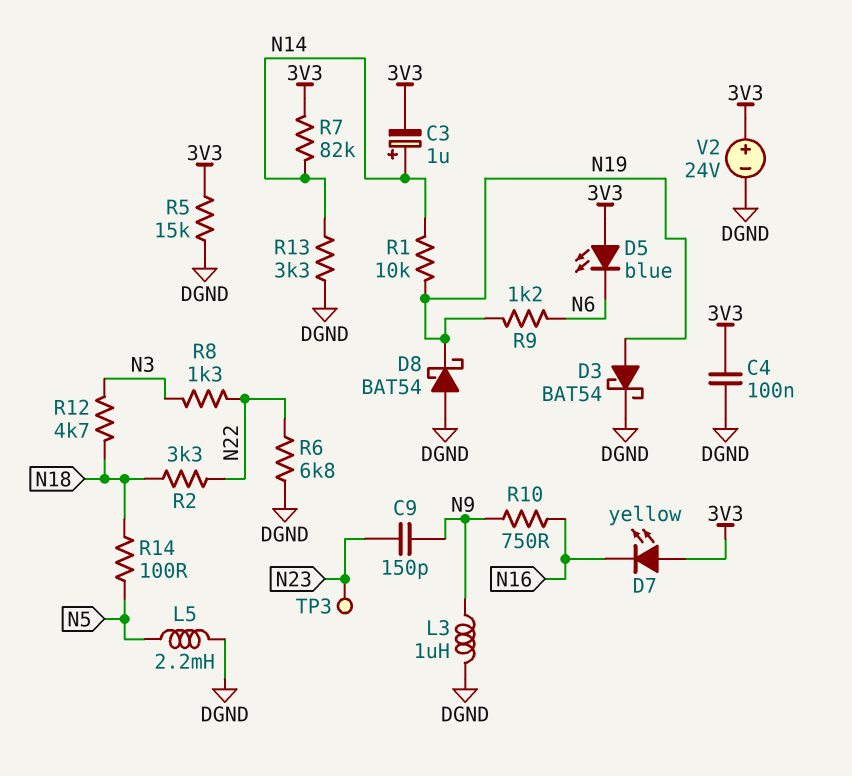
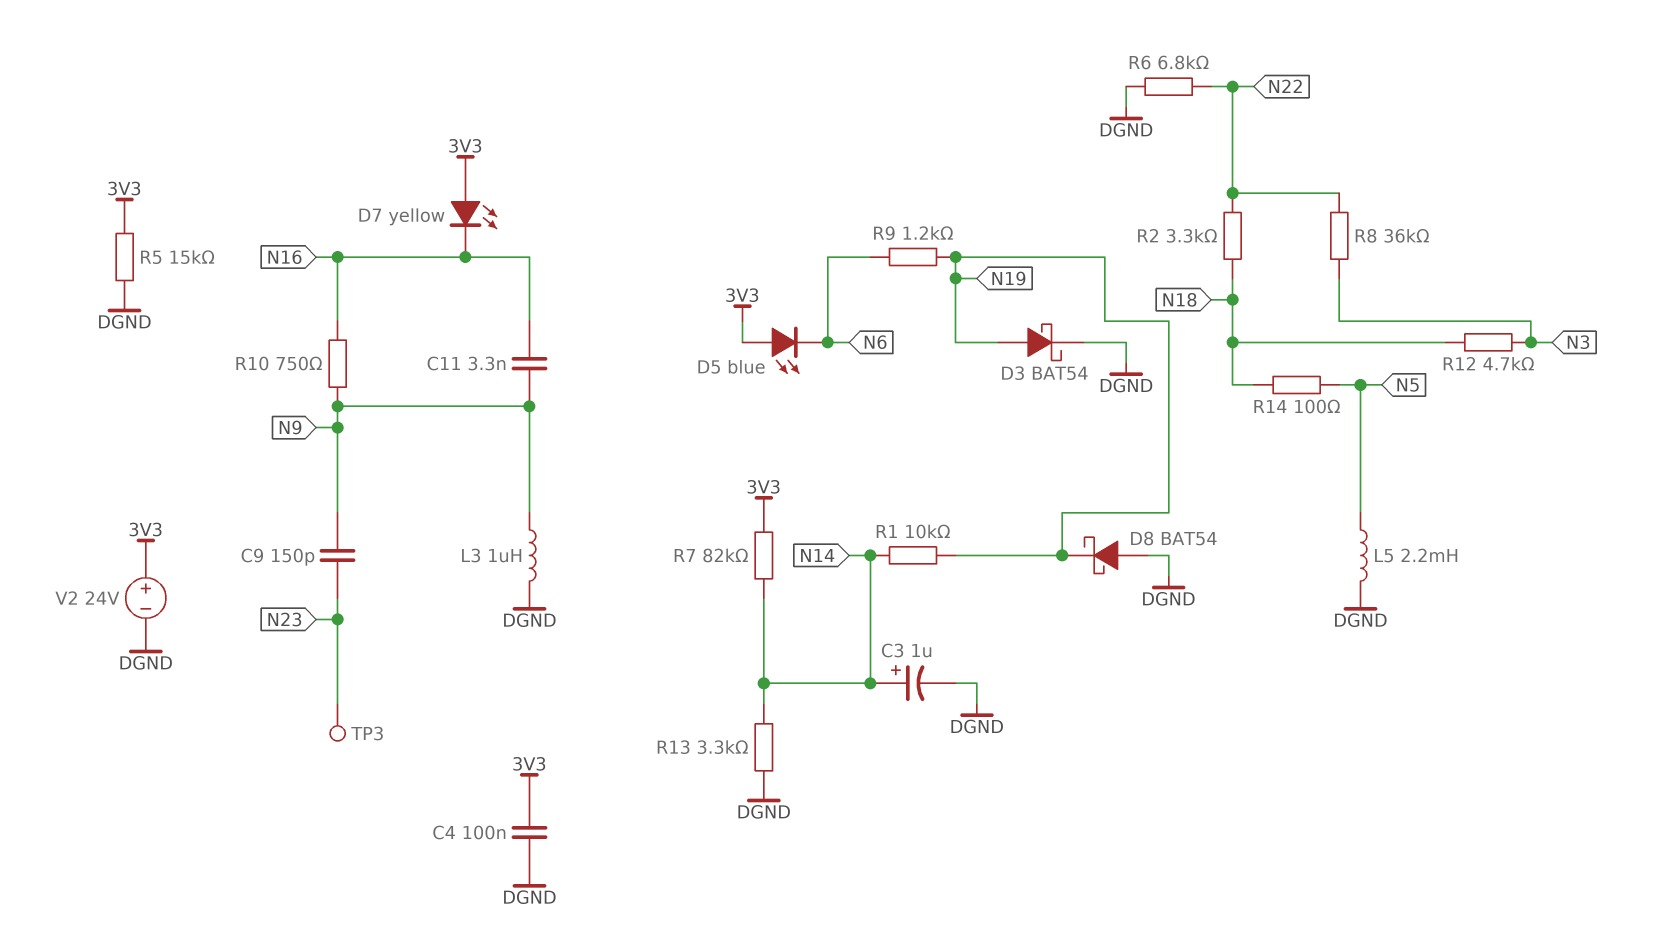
C3: 1uF (plus N14, minus 3V3) -> 1uF (plus N14, minus DGND)
C11: none -> 3.3nF (N9, N16)
R8: 1.3k (N3, N22) -> 36k (N3, N22)

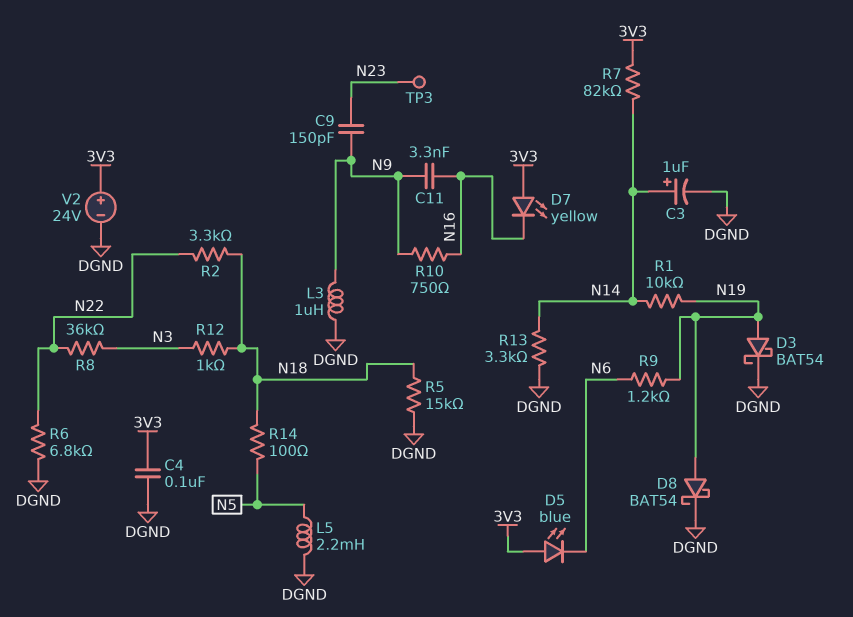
D8: schottky BAT54 (A DGND, K N19) -> schottky BAT54 (A N19, K DGND)
R5: 15k (3V3, DGND) -> 15k (DGND, N18)
R12: 4.7k (N3, N18) -> 1k (N3, N18)

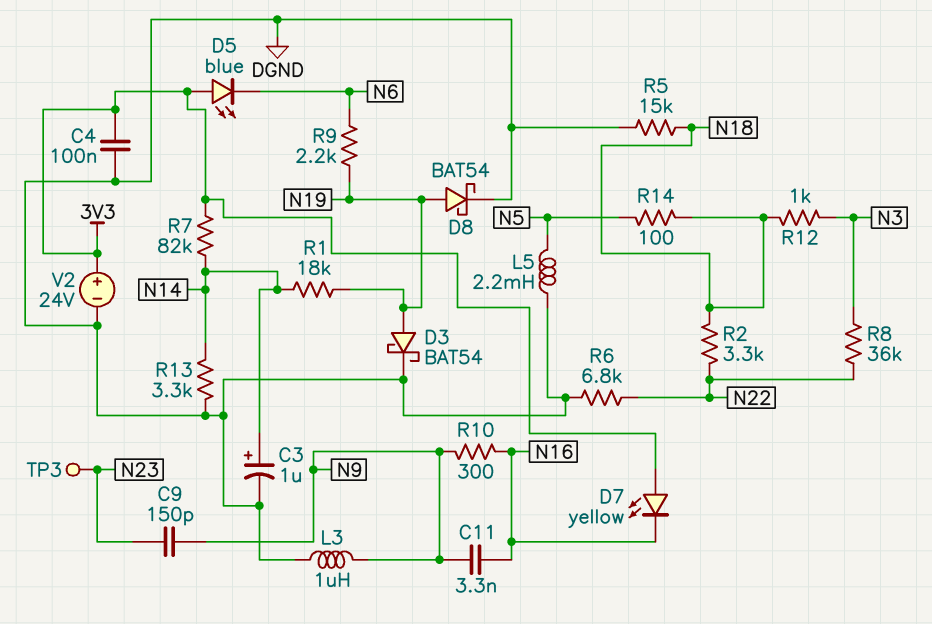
R1: 10k (N14, N19) -> 18k (N14, N19)
R9: 1.2k (N6, N19) -> 2.2k (N6, N19)
R10: 750 (N9, N16) -> 300 (N9, N16)

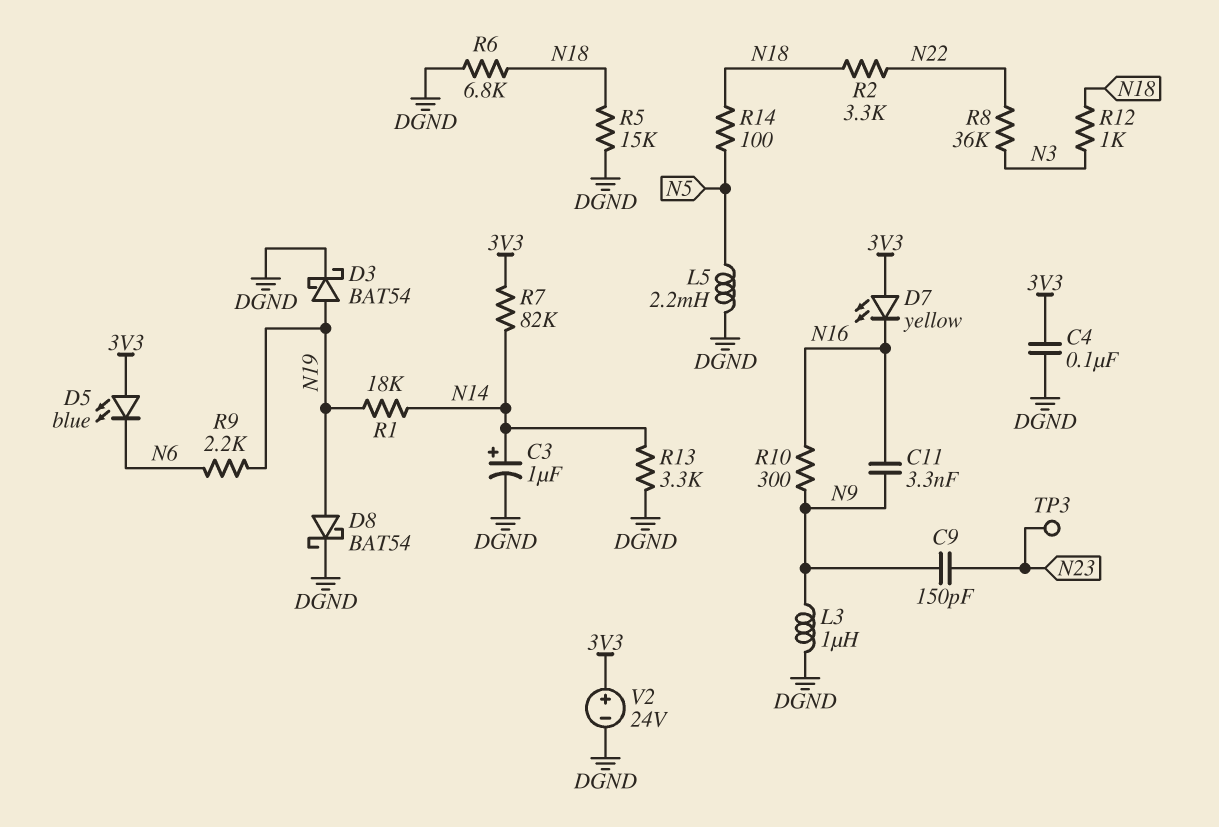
R6: 6.8k (DGND, N22) -> 6.8k (DGND, N18)

